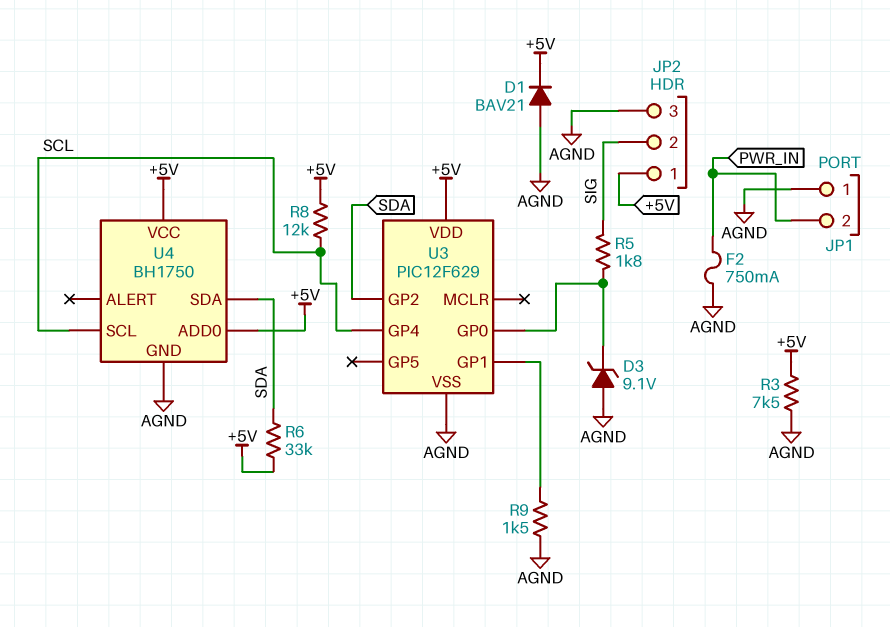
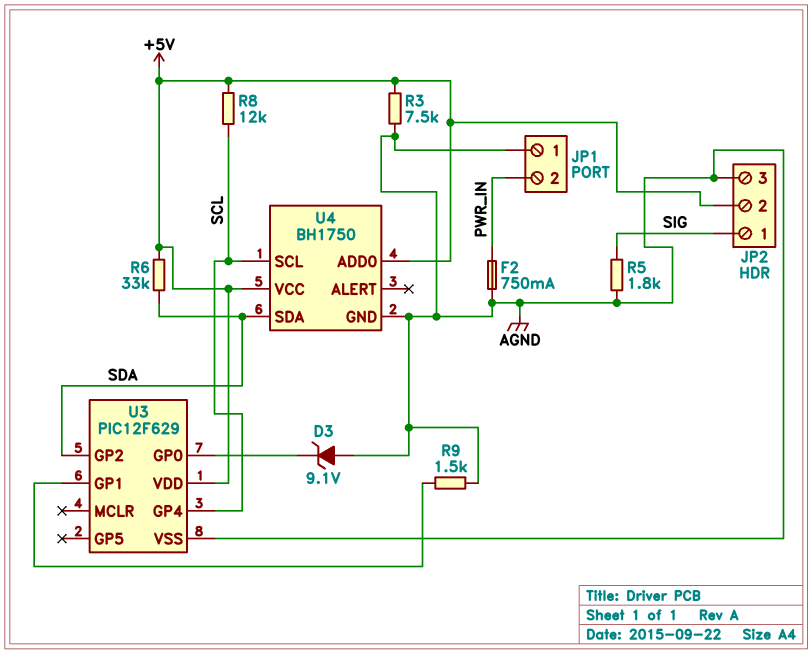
D1: diode BAV21 (A AGND, K +5V) -> none
JP2 pin 1: +5V -> SIG
JP2 pin 2: SIG -> +5V
R5: 1.8k (SIG, U3/GP0) -> 1.8k (AGND, SIG)

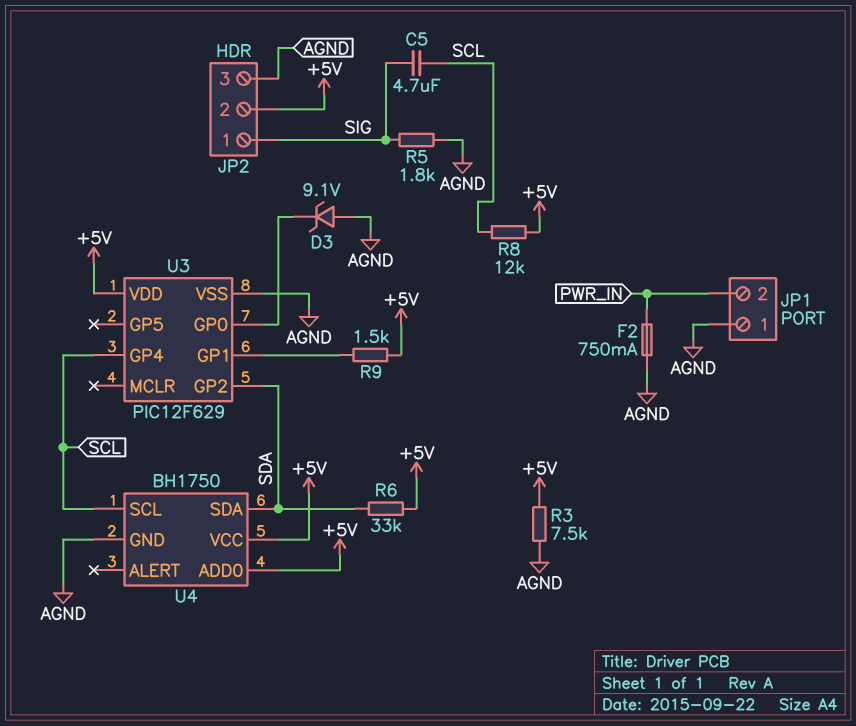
C5: none -> 4.7uF (SCL, SIG)
R9: 1.5k (AGND, U3/GP1) -> 1.5k (+5V, U3/GP1)

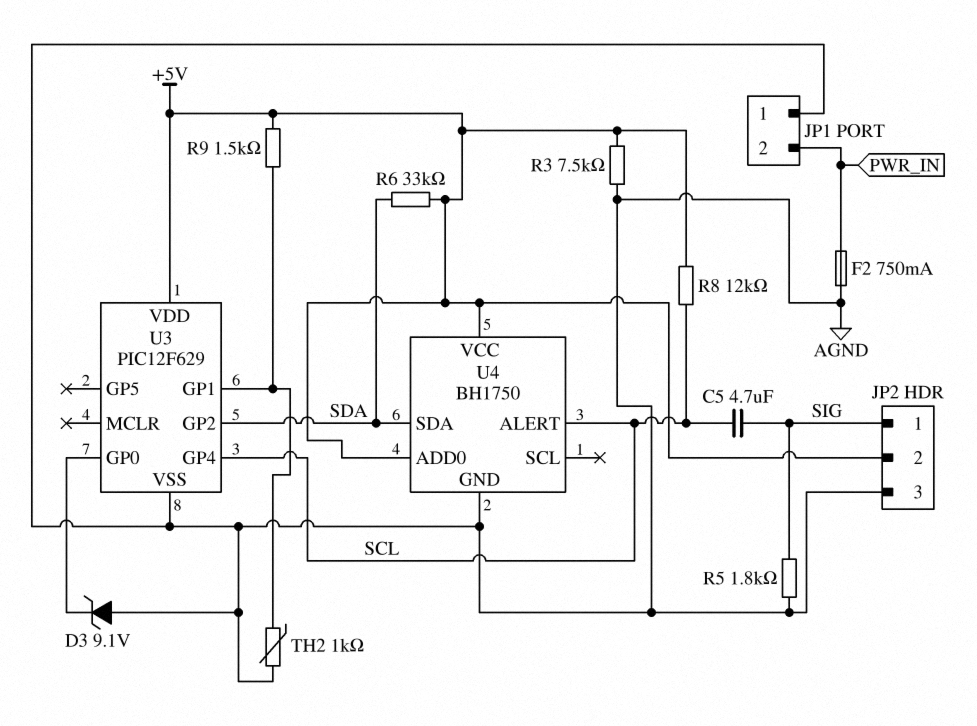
TH2: none -> 1k (AGND, U3/GP1)
U4 pin ALERT: none -> SCL
U4 pin SCL: SCL -> none

